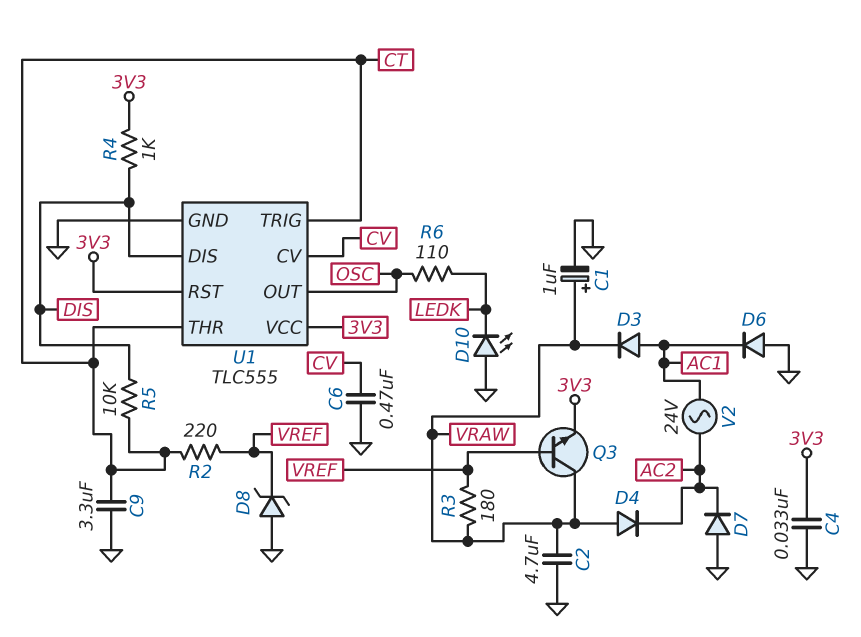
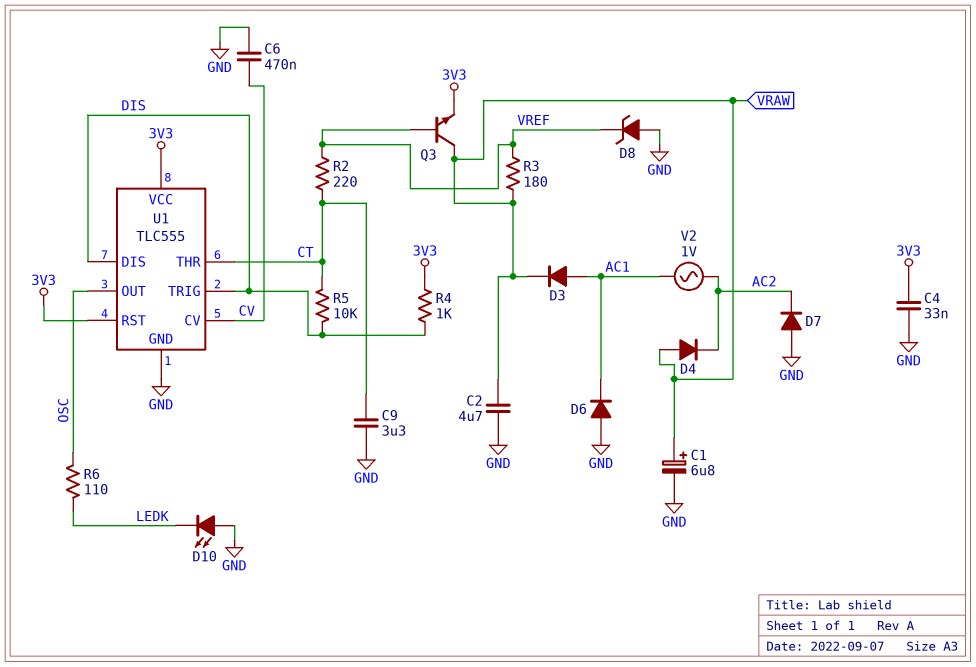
C1: 1uF (plus VRAW, minus GND) -> 6.8uF (plus VRAW, minus GND)
U1 pin TRIG: CT -> DIS
V2: AC 24V (AC1, AC2) -> AC 1V (AC1, AC2)

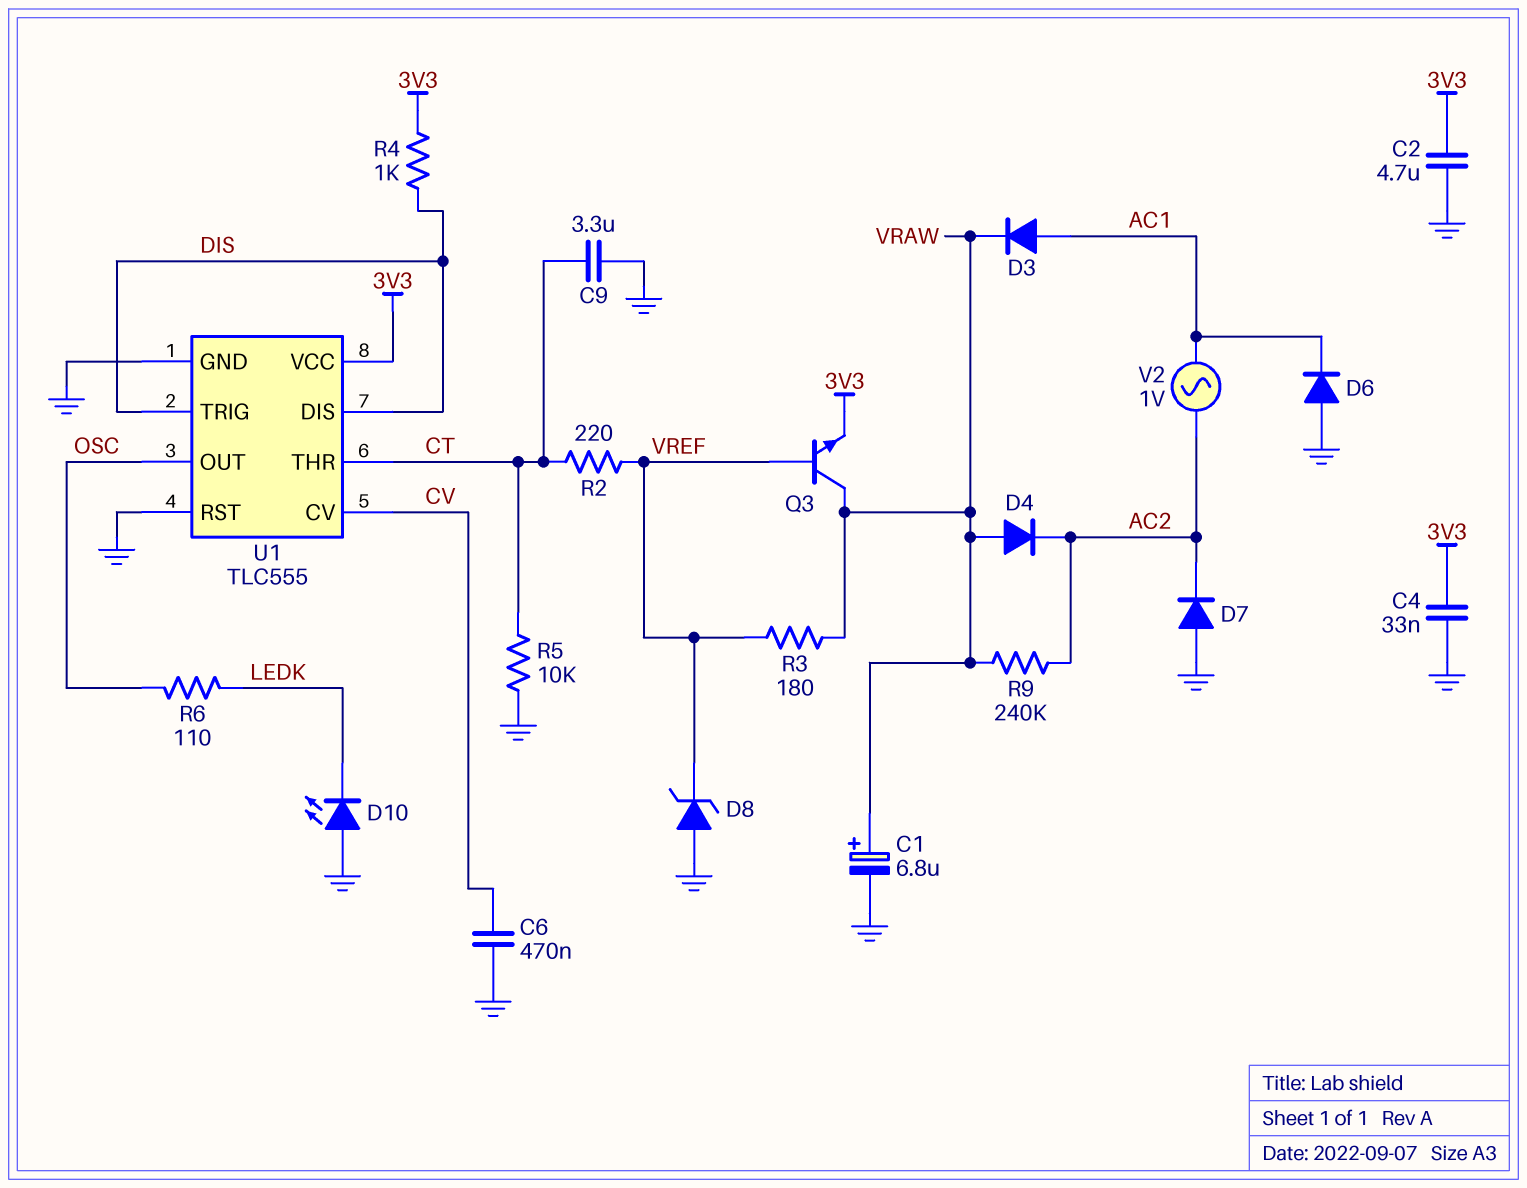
C2: 4.7uF (GND, VRAW) -> 4.7uF (3V3, GND)
R5: 10k (CT, DIS) -> 10k (CT, GND)
R9: none -> 240k (AC2, VRAW)
U1 pin RST: 3V3 -> GND

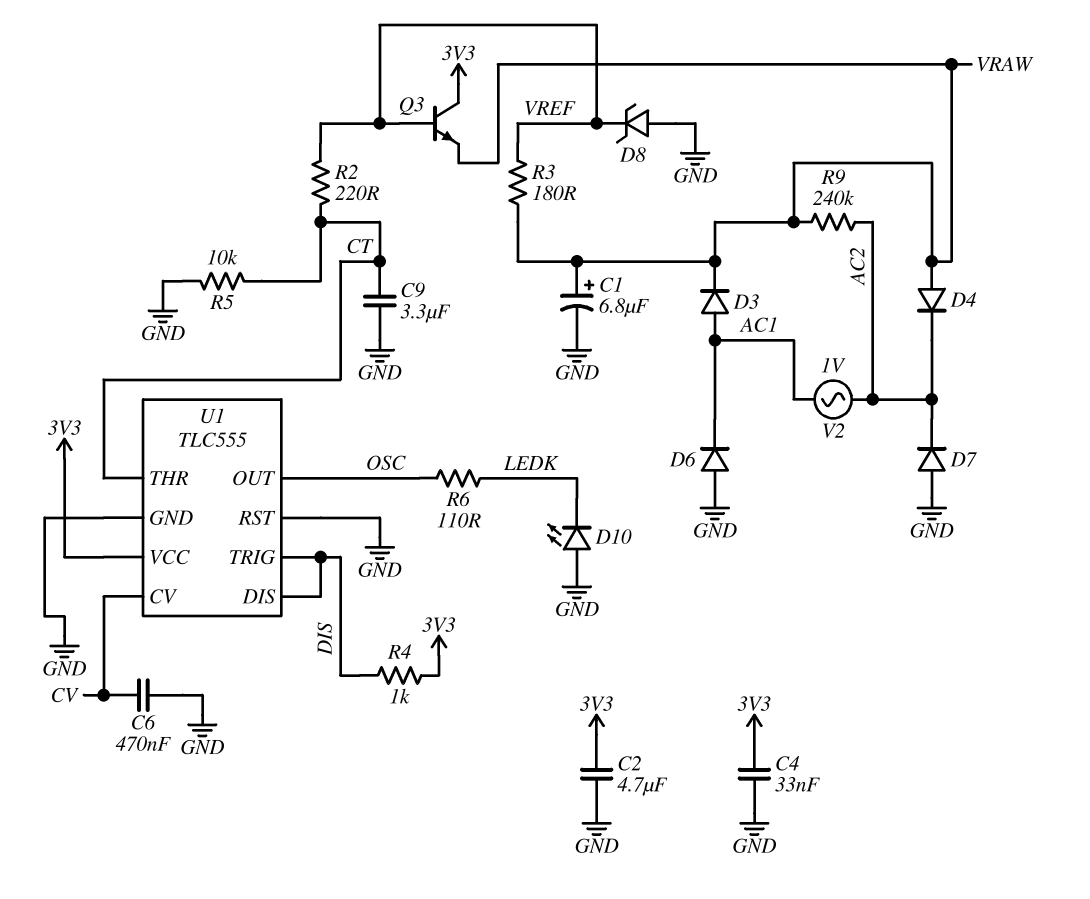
Q3: NPN (B VREF, C VRAW, E 3V3) -> NPN (B VREF, C 3V3, E VRAW)

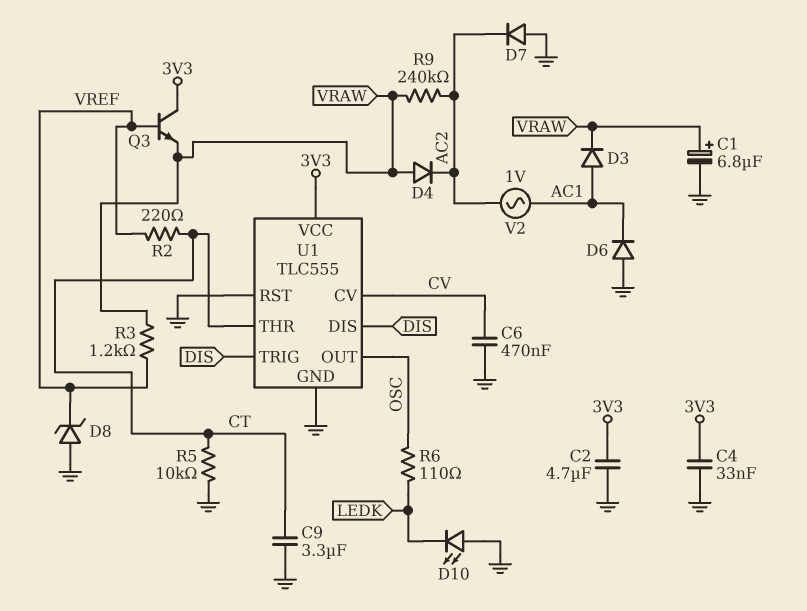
R3: 180 (VRAW, VREF) -> 1.2k (VRAW, VREF)
R4: 1k (3V3, DIS) -> none

